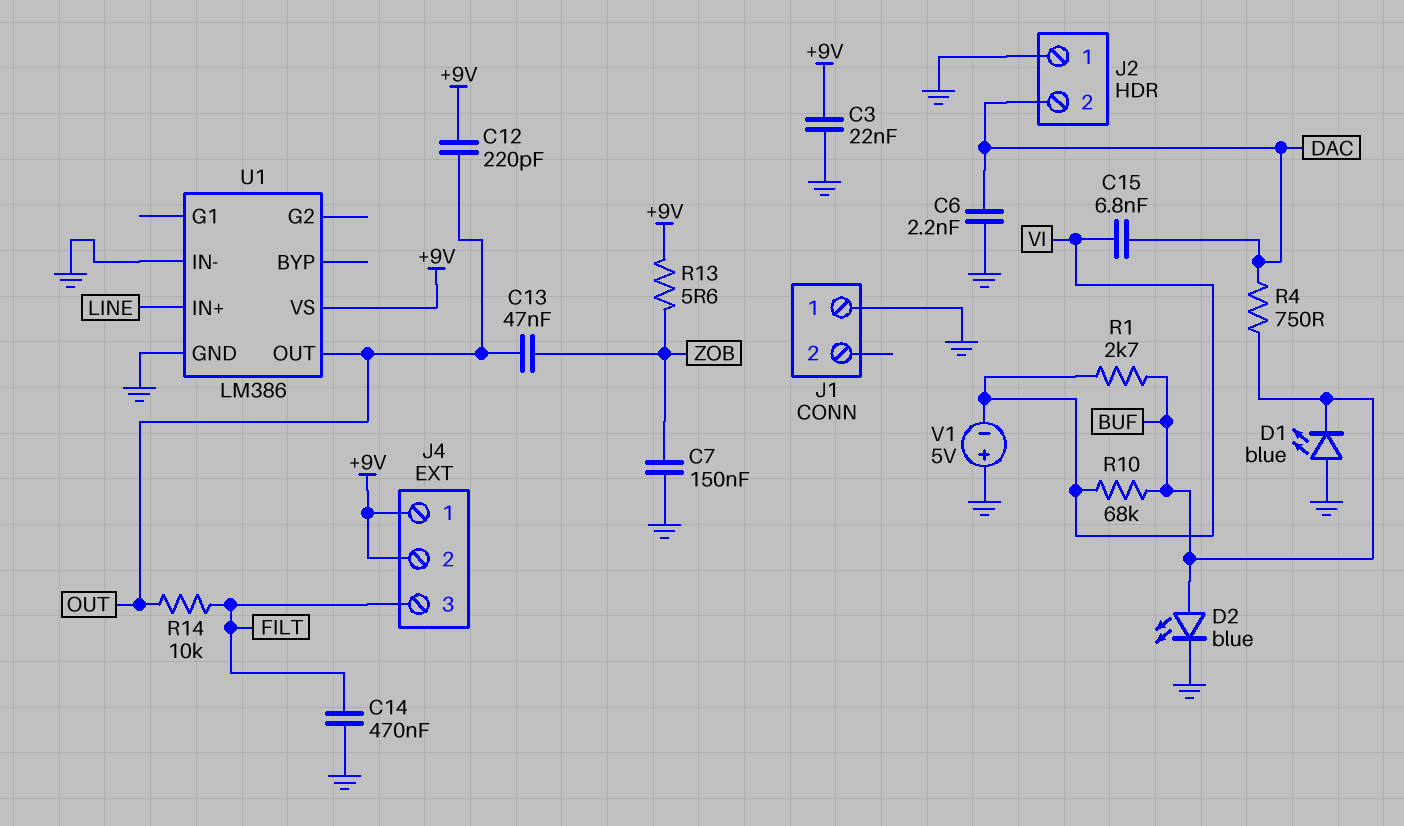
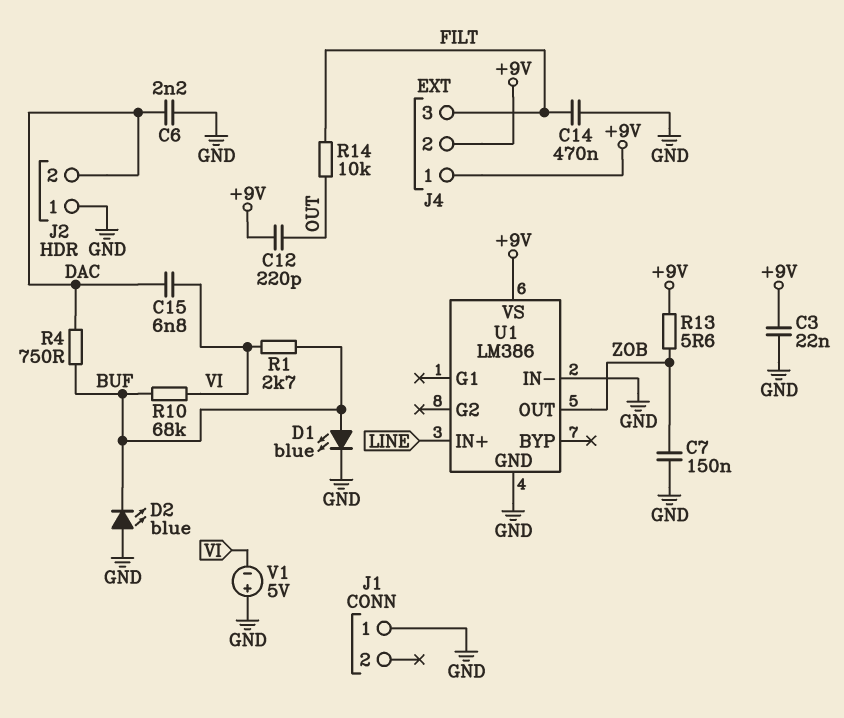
C13: 47nF (OUT, ZOB) -> none
D1: LED blue (A GND, K BUF) -> LED blue (A BUF, K GND)
D2: LED blue (A BUF, K GND) -> LED blue (A GND, K BUF)
U1 pin OUT: OUT -> ZOB

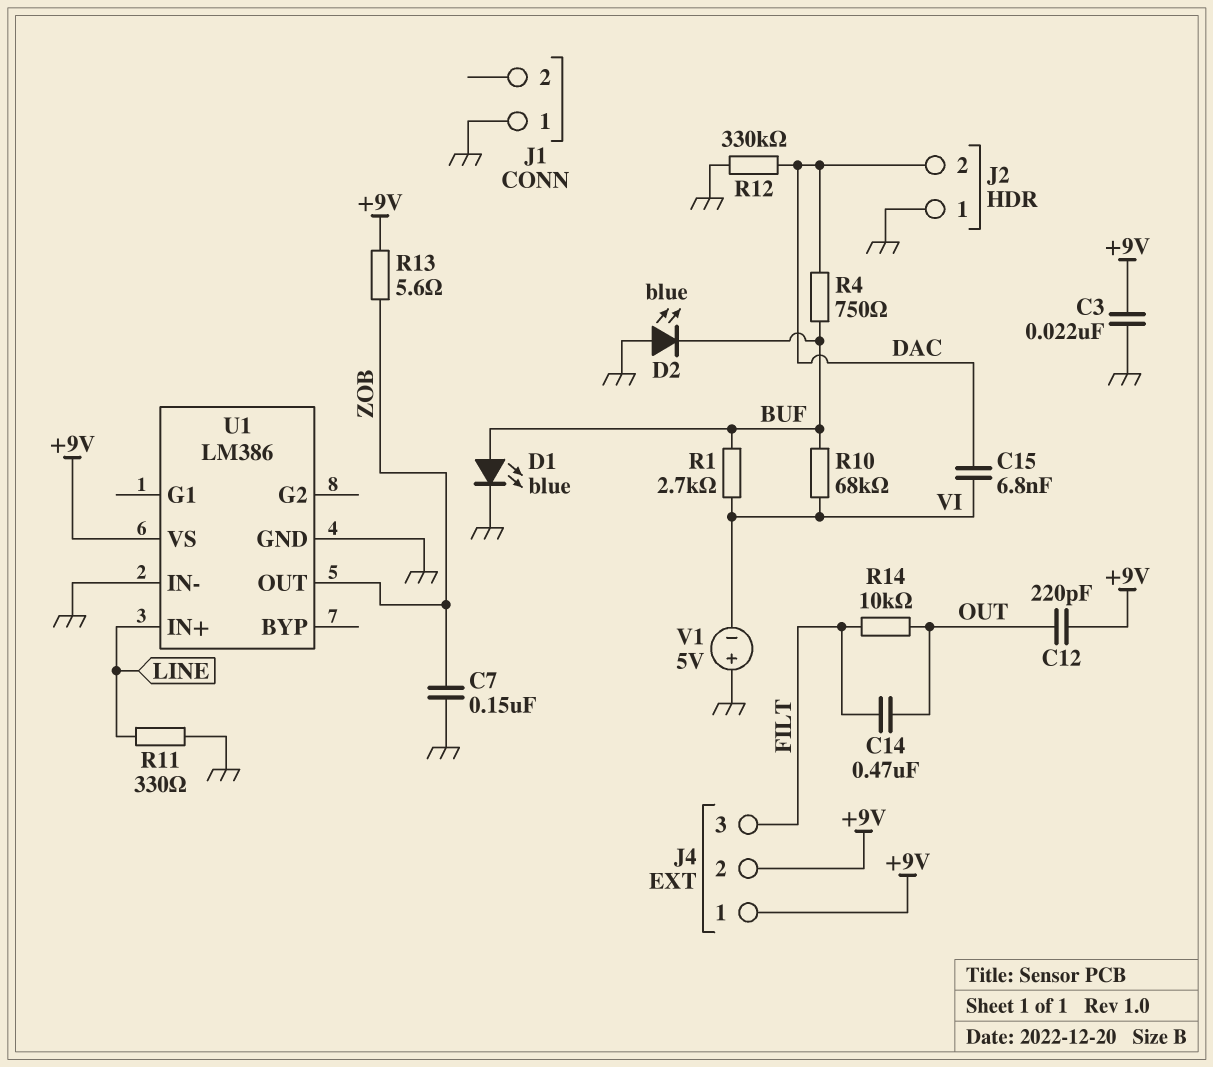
C6: 2.2nF (DAC, GND) -> none
C14: 470nF (FILT, GND) -> 470nF (FILT, OUT)
R11: none -> 330 (GND, LINE)
R12: none -> 330k (DAC, GND)

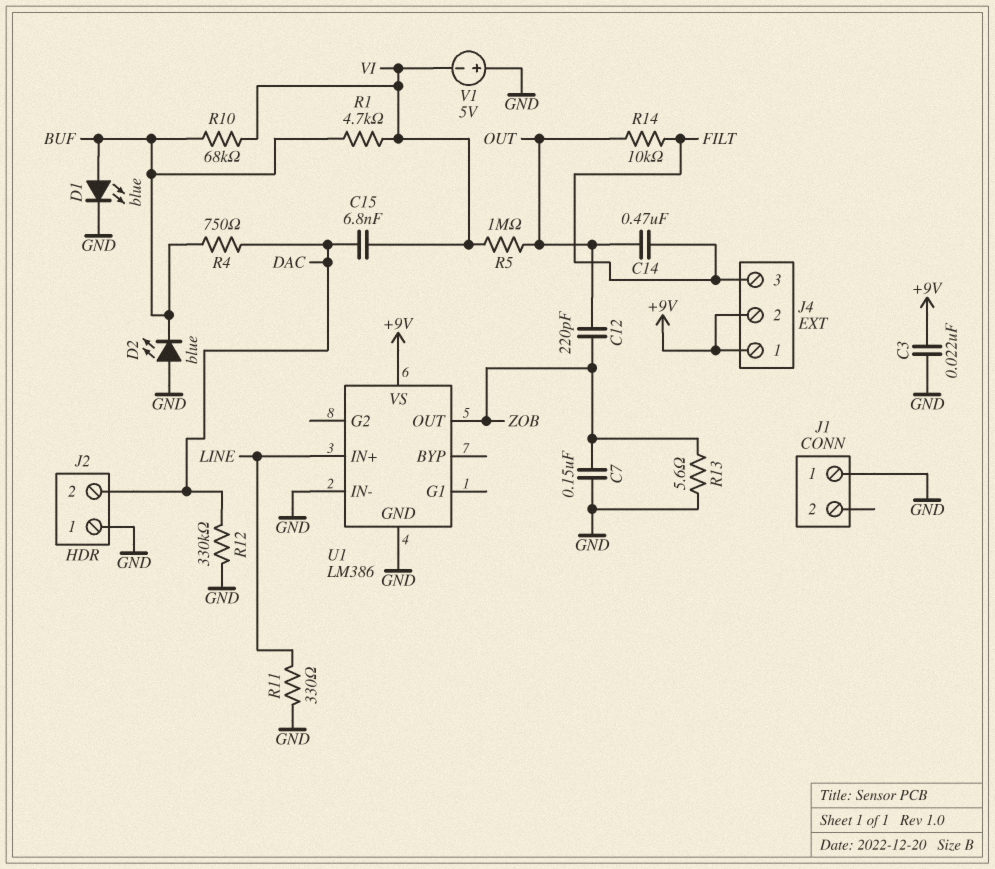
C12: 220pF (+9V, OUT) -> 220pF (OUT, ZOB)
R1: 2.7k (BUF, VI) -> 4.7k (BUF, VI)
R5: none -> 1M (OUT, VI)
R13: 5.6 (+9V, ZOB) -> 5.6 (GND, ZOB)

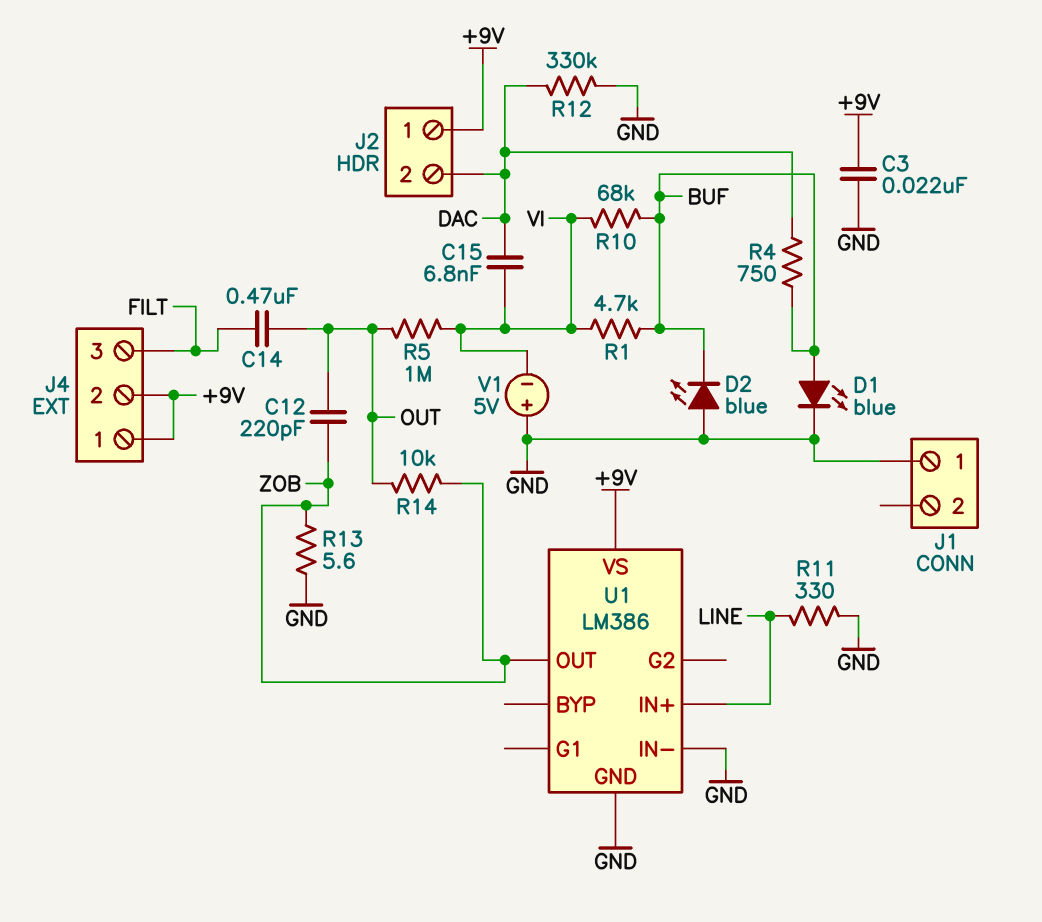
C7: 150nF (GND, ZOB) -> none
J2 pin 1: GND -> +9V
R14: 10k (FILT, OUT) -> 10k (OUT, ZOB)

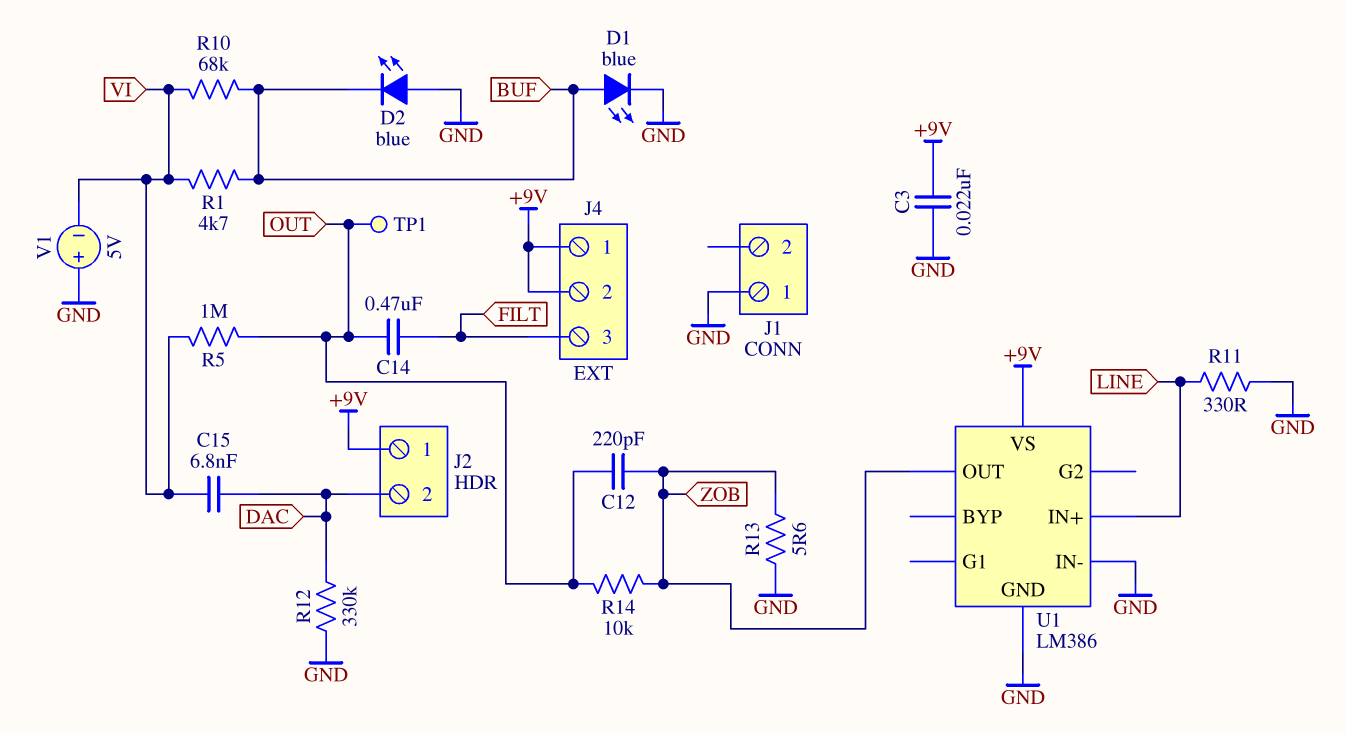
R4: 750 (BUF, DAC) -> none
TP1: none -> test point (OUT)

